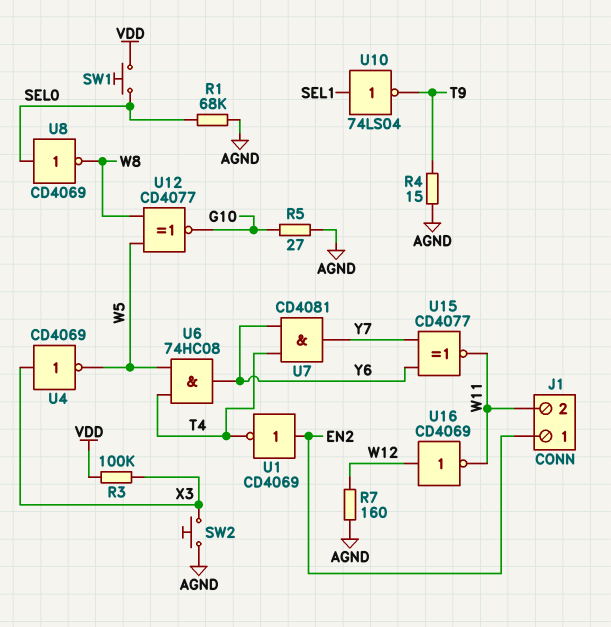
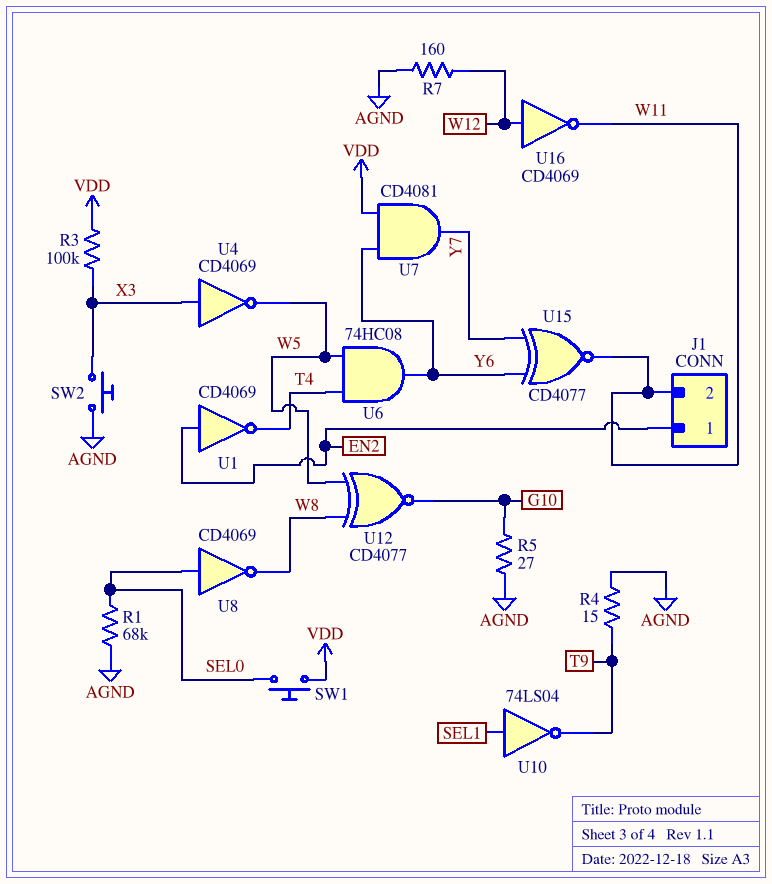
U7: AND CD4081 (in T4, in Y6, out Y7) -> AND CD4081 (in VDD, in Y6, out Y7)

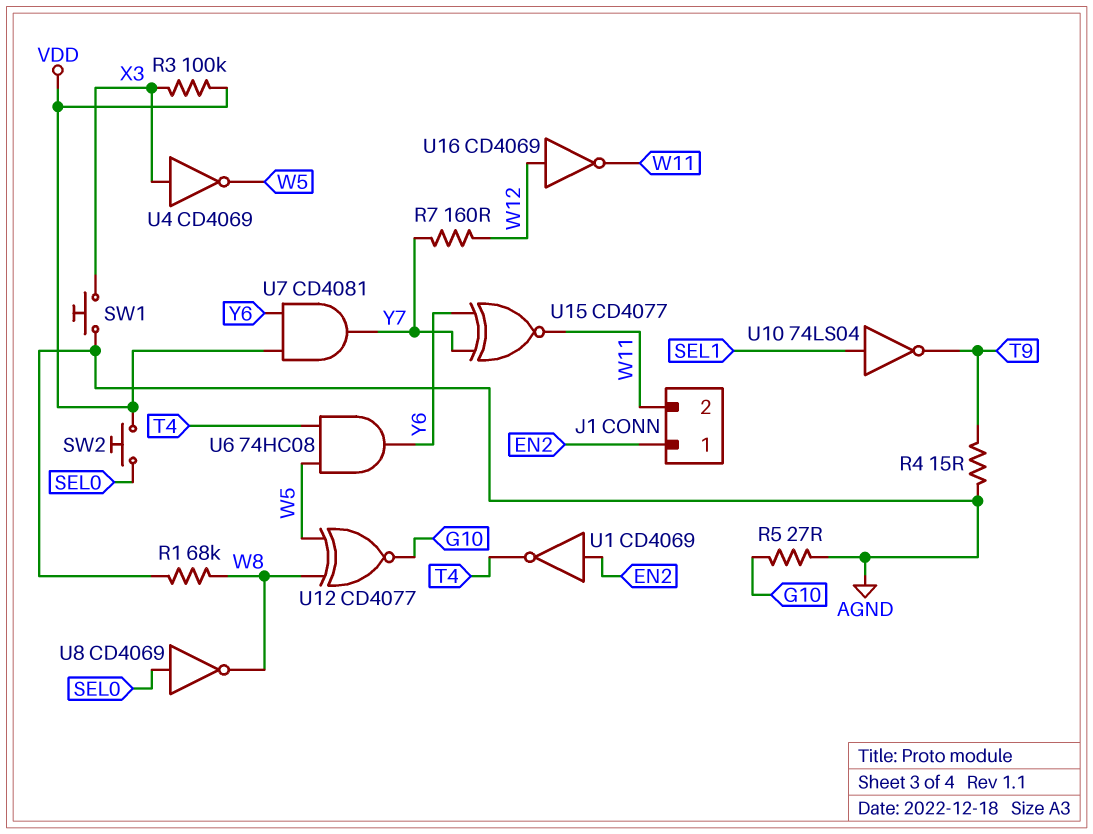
R1: 68k (AGND, SEL0) -> 68k (AGND, W8)
R7: 160 (AGND, W12) -> 160 (W12, Y7)
SW1: button (SEL0, VDD) -> button (AGND, X3)
SW2: button (AGND, X3) -> button (SEL0, VDD)

